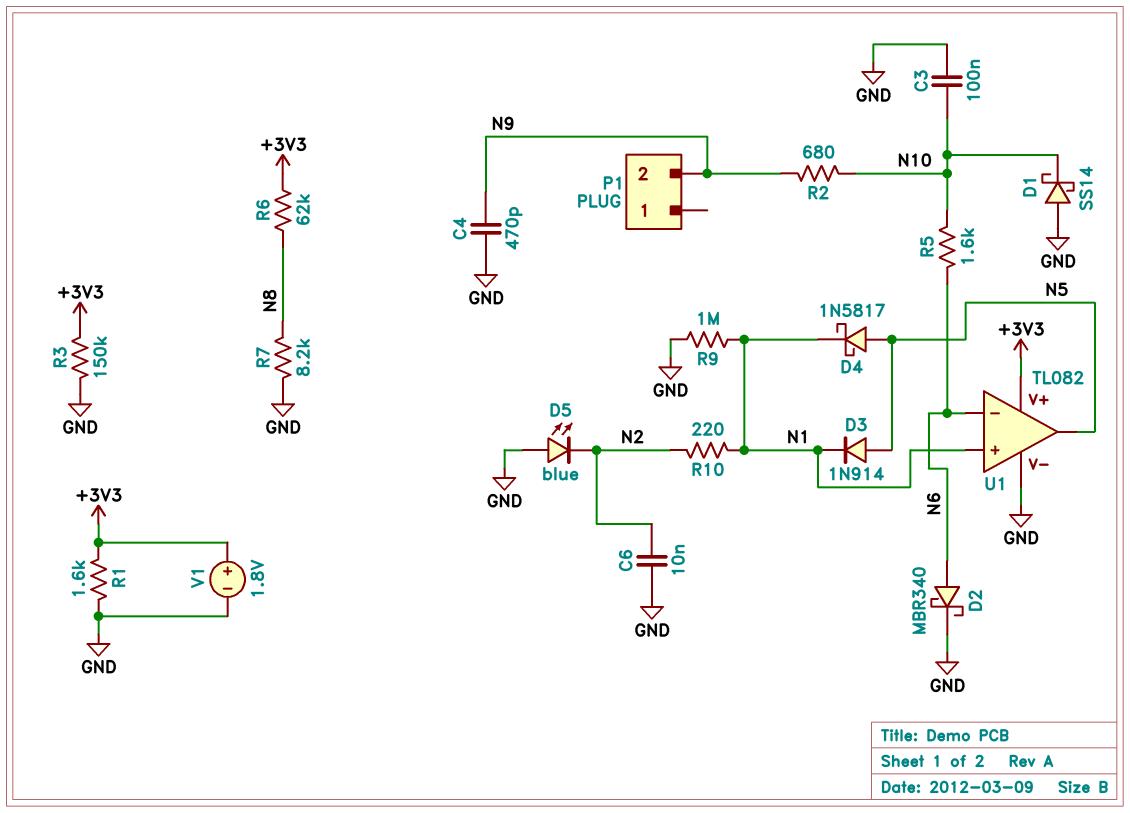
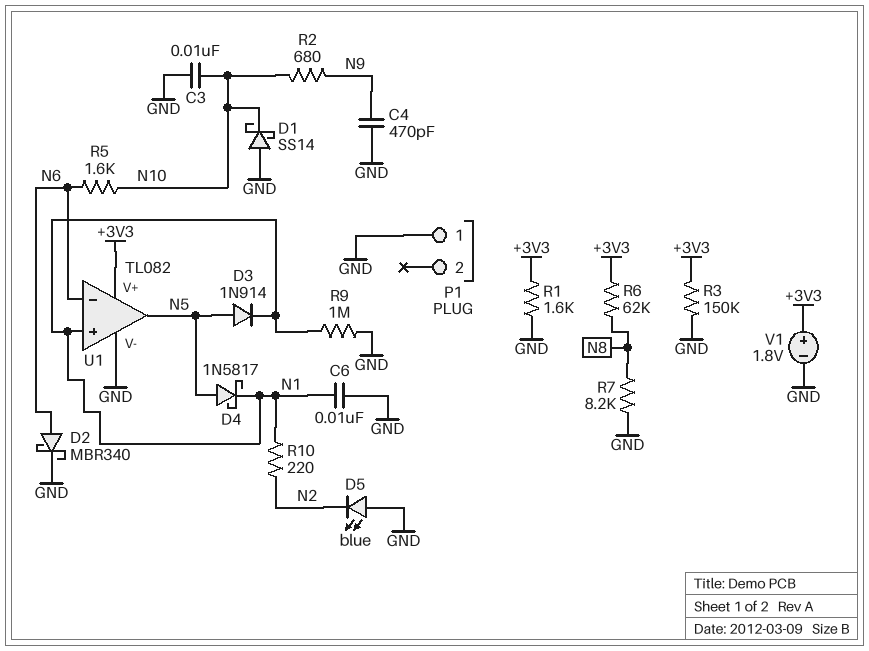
C3: 100nF (GND, N10) -> 10nF (GND, N10)
C6: 10nF (GND, N2) -> 10nF (GND, N1)
P1 pin 1: none -> GND
P1 pin 2: N9 -> none

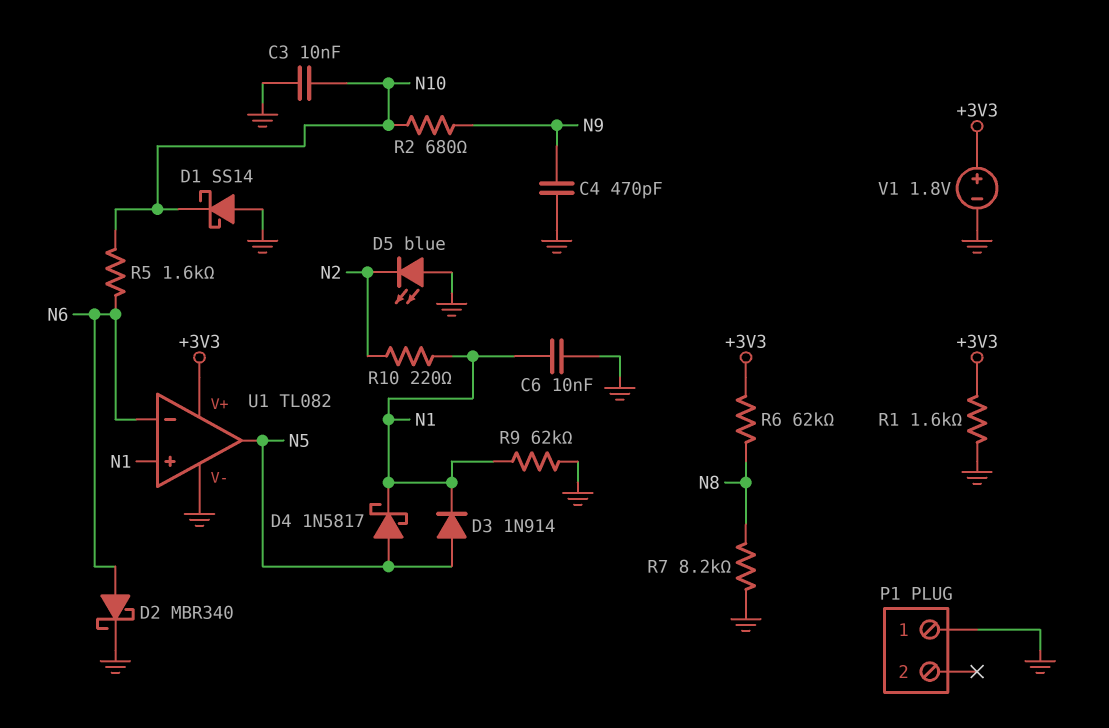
R3: 150k (+3V3, GND) -> none
R9: 1M (GND, N1) -> 62k (GND, N1)

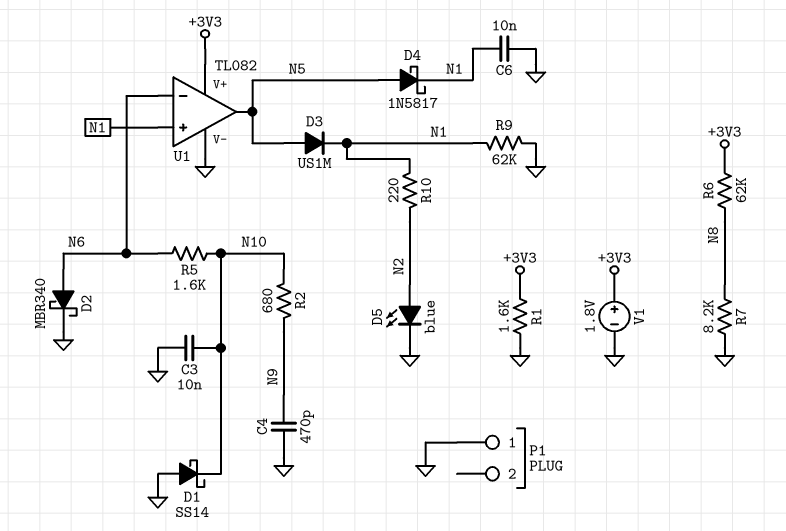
D3: diode 1N914 (A N5, K N1) -> diode US1M (A N5, K N1)
D5: LED blue (A GND, K N2) -> LED blue (A N2, K GND)

